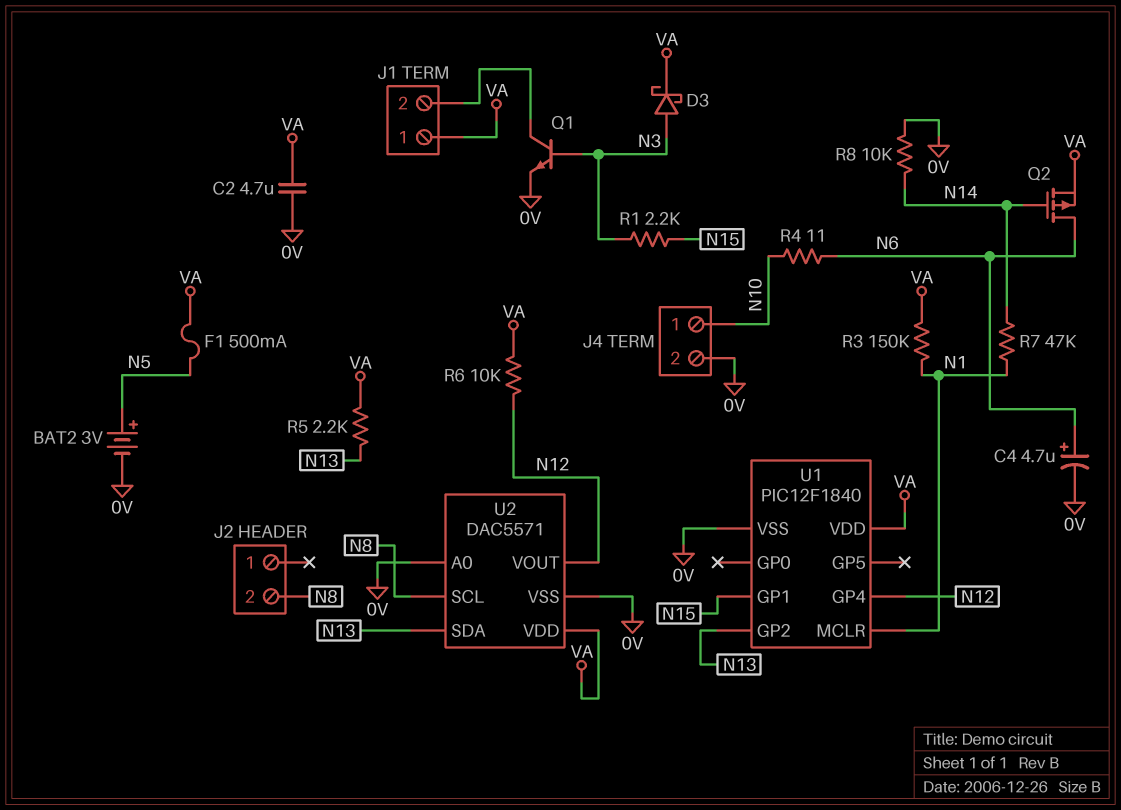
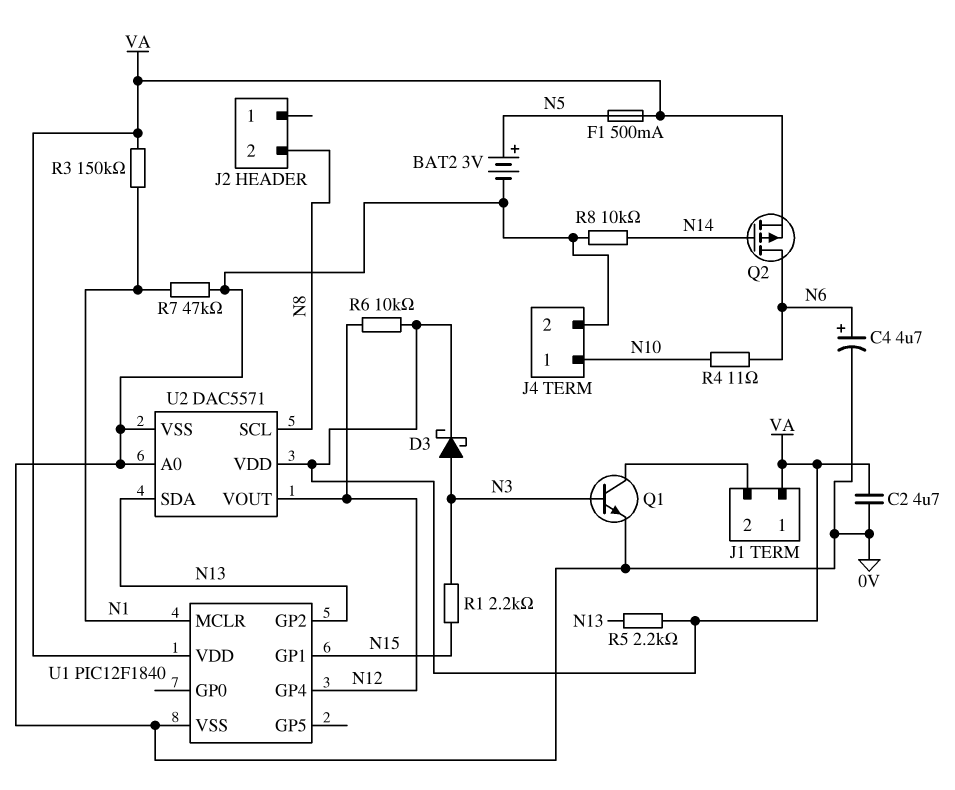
R7: 47k (N1, N14) -> 47k (0V, N1)

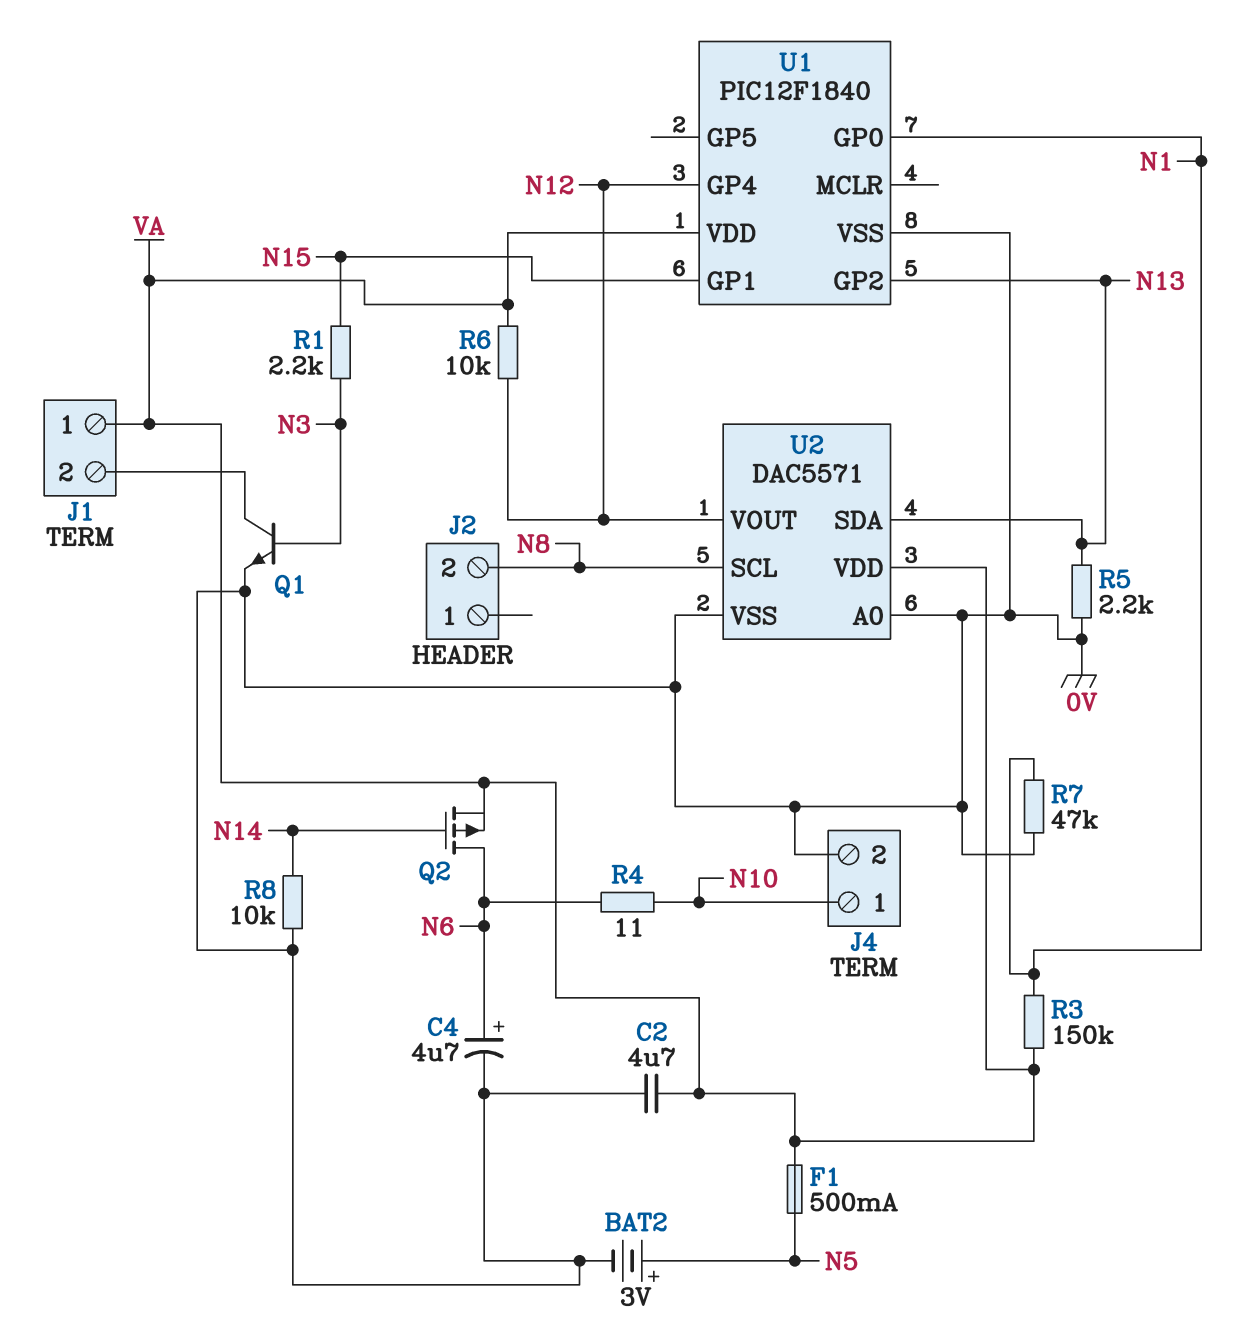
D3: schottky (A N3, K VA) -> none
R5: 2.2k (N13, VA) -> 2.2k (0V, N13)
U1 pin GP0: none -> N1
U1 pin MCLR: N1 -> none

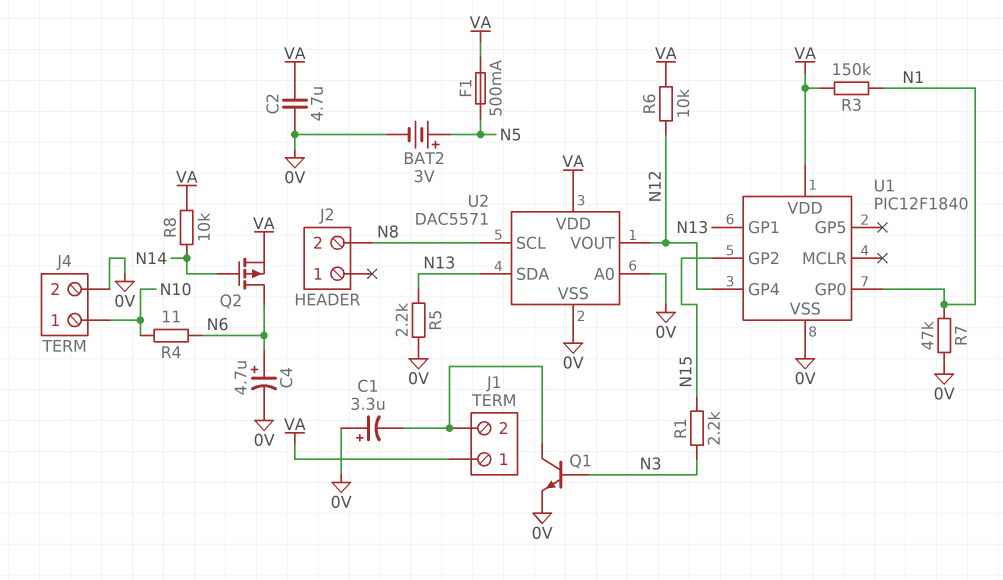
C1: none -> 3.3uF (plus 0V, minus J1/2)
R8: 10k (0V, N14) -> 10k (N14, VA)
U1 pin GP1: N15 -> N13
U1 pin GP2: N13 -> N15

